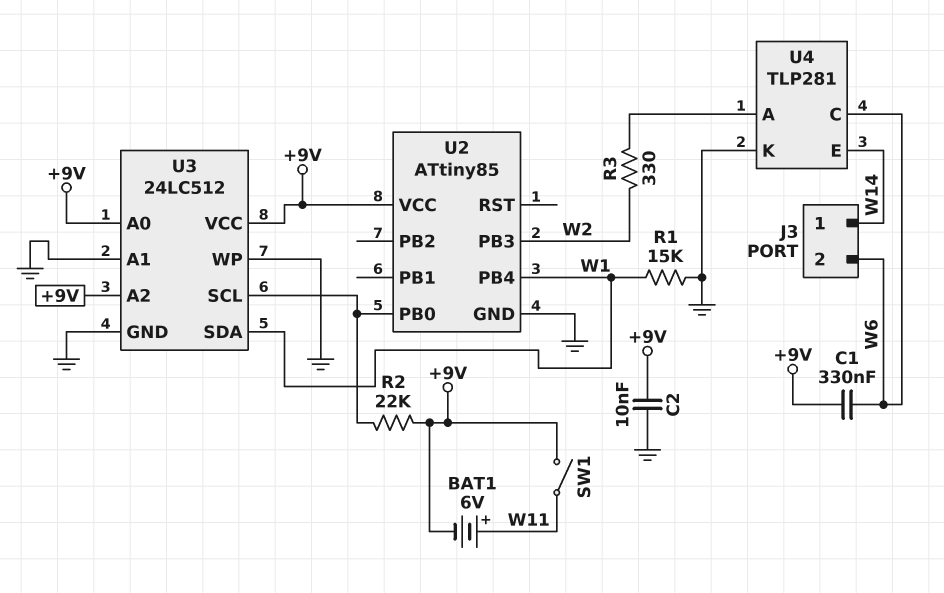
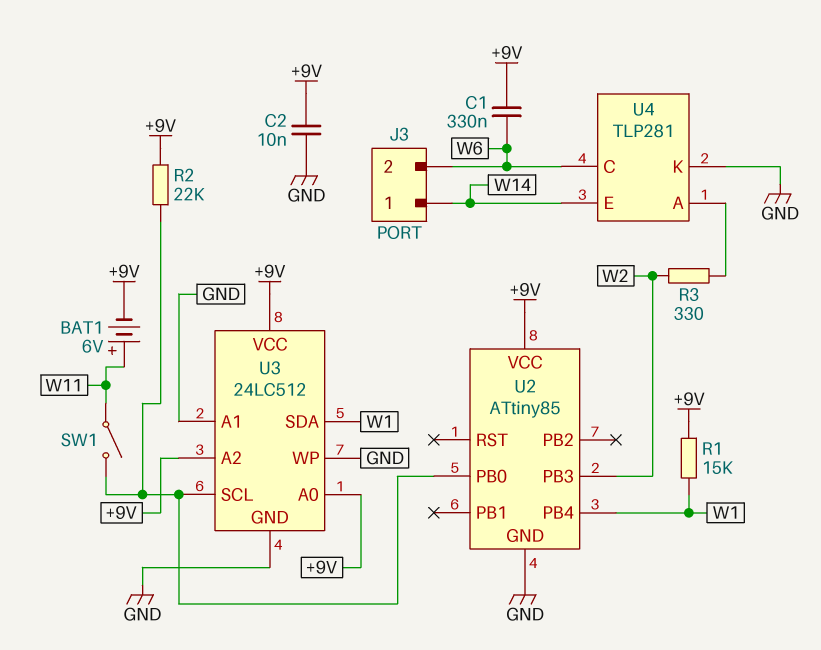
R1: 15k (GND, W1) -> 15k (+9V, W1)
SW1: switch (+9V, W11) -> switch (U2/PB0, W11)

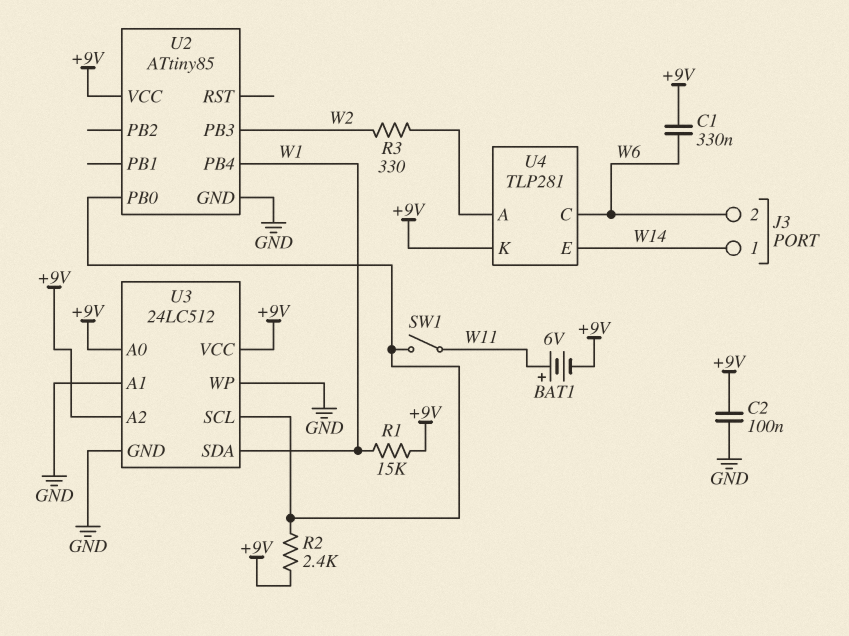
C2: 10nF (+9V, GND) -> 100nF (+9V, GND)
R2: 22k (+9V, U2/PB0) -> 2.4k (+9V, U2/PB0)
U4 pin K: GND -> +9V

